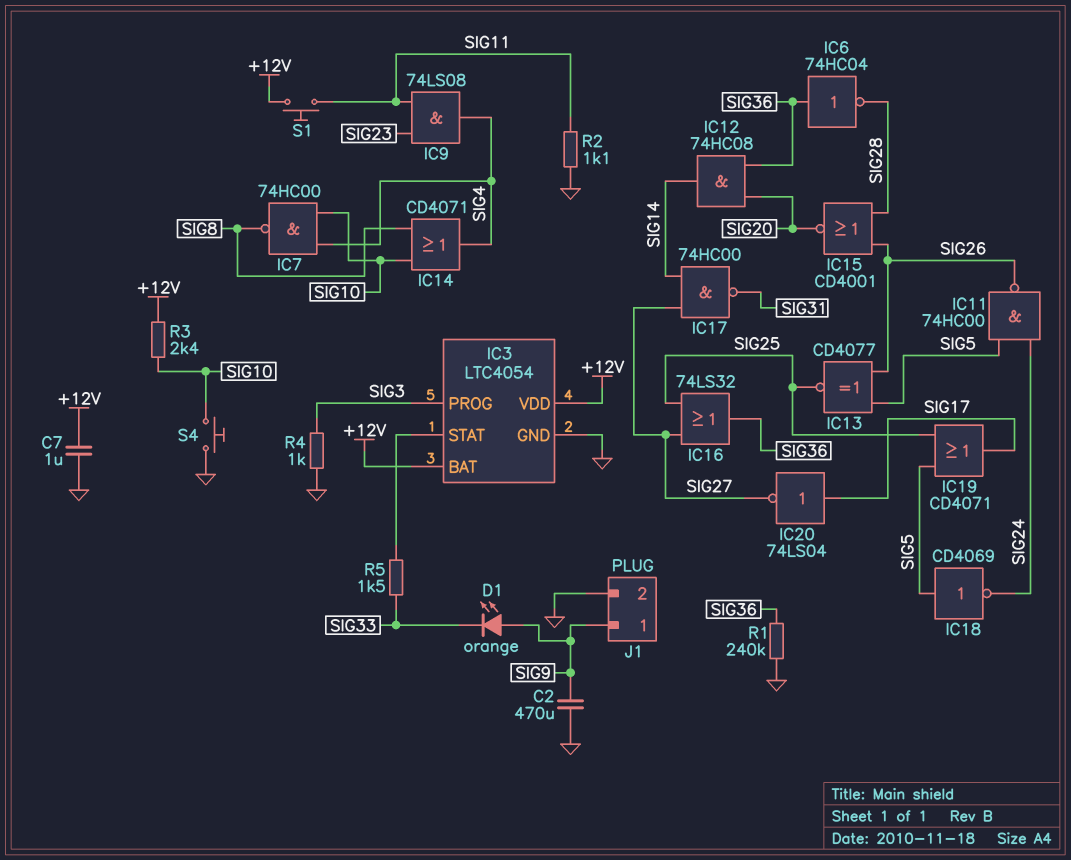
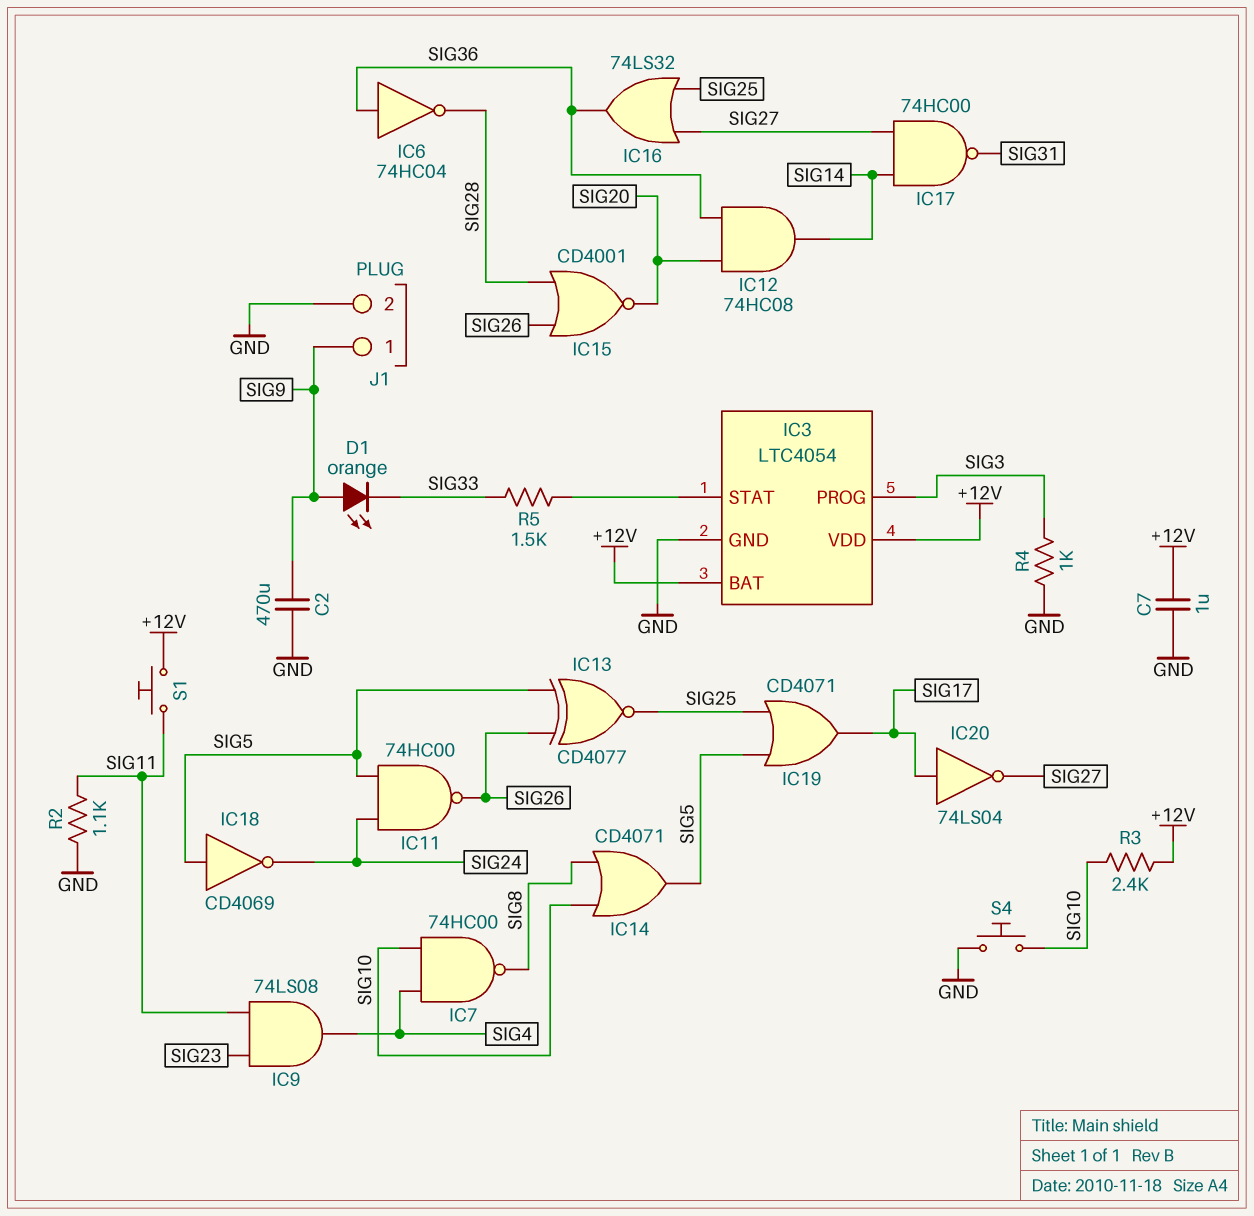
IC14: OR CD4071 (in SIG8, in SIG10, out SIG4) -> OR CD4071 (in SIG8, in SIG10, out SIG5)
R1: 240k (GND, SIG36) -> none

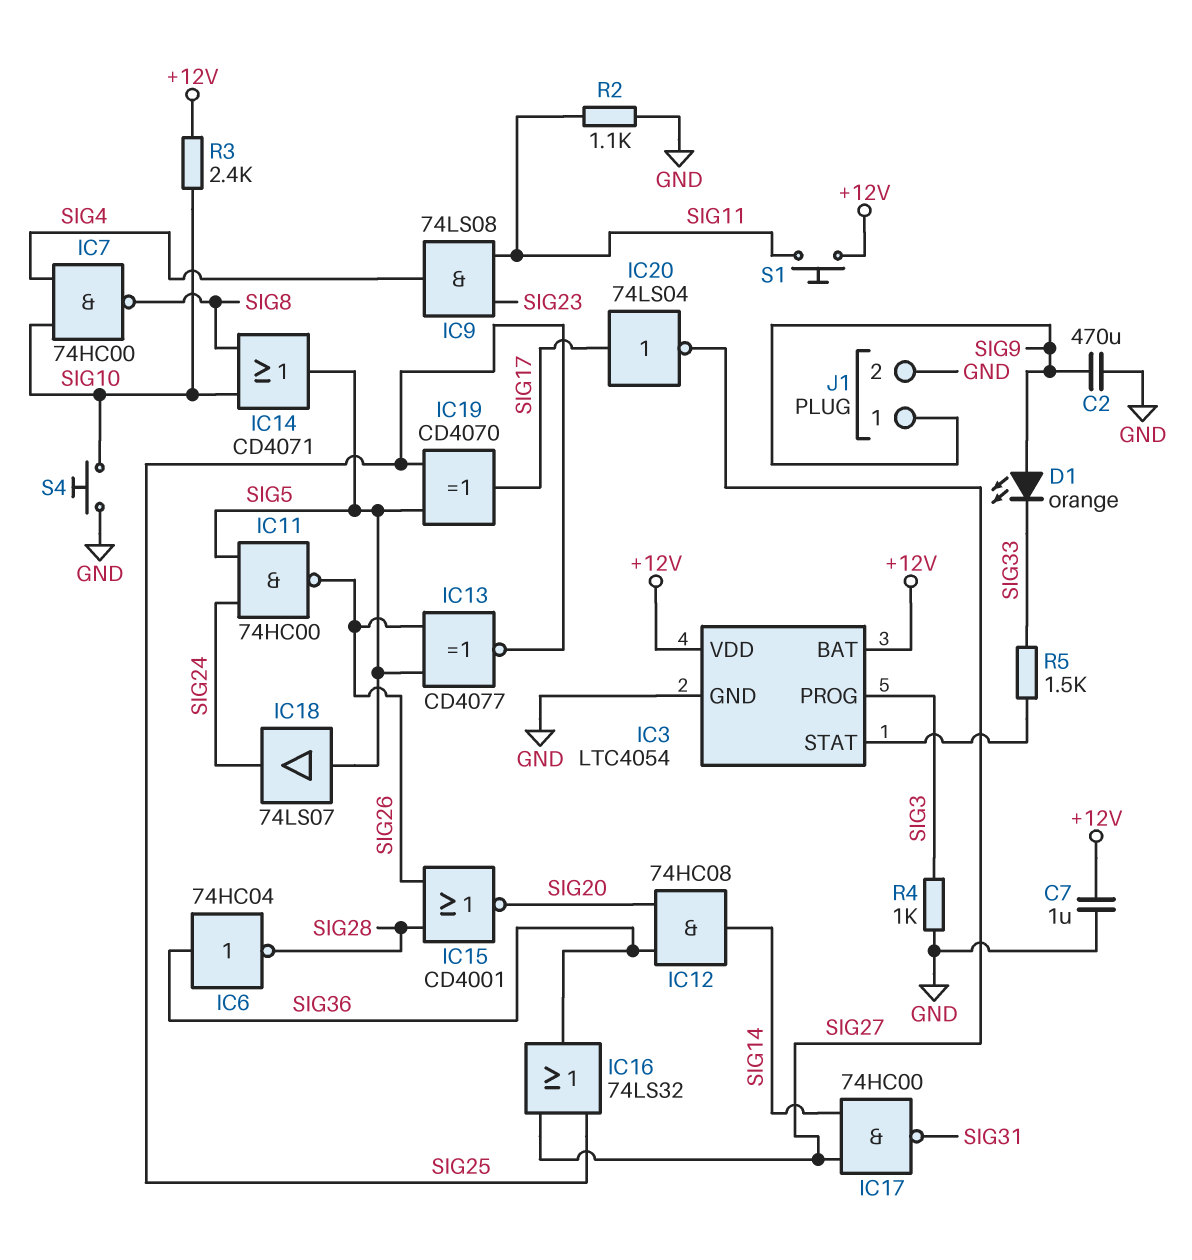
IC18: NOT CD4069 (in SIG5, out SIG24) -> buffer 74LS07 (in SIG5, out SIG24)
IC19: OR CD4071 (in SIG5, in SIG25, out SIG17) -> XOR CD4070 (in SIG5, in SIG25, out SIG17)

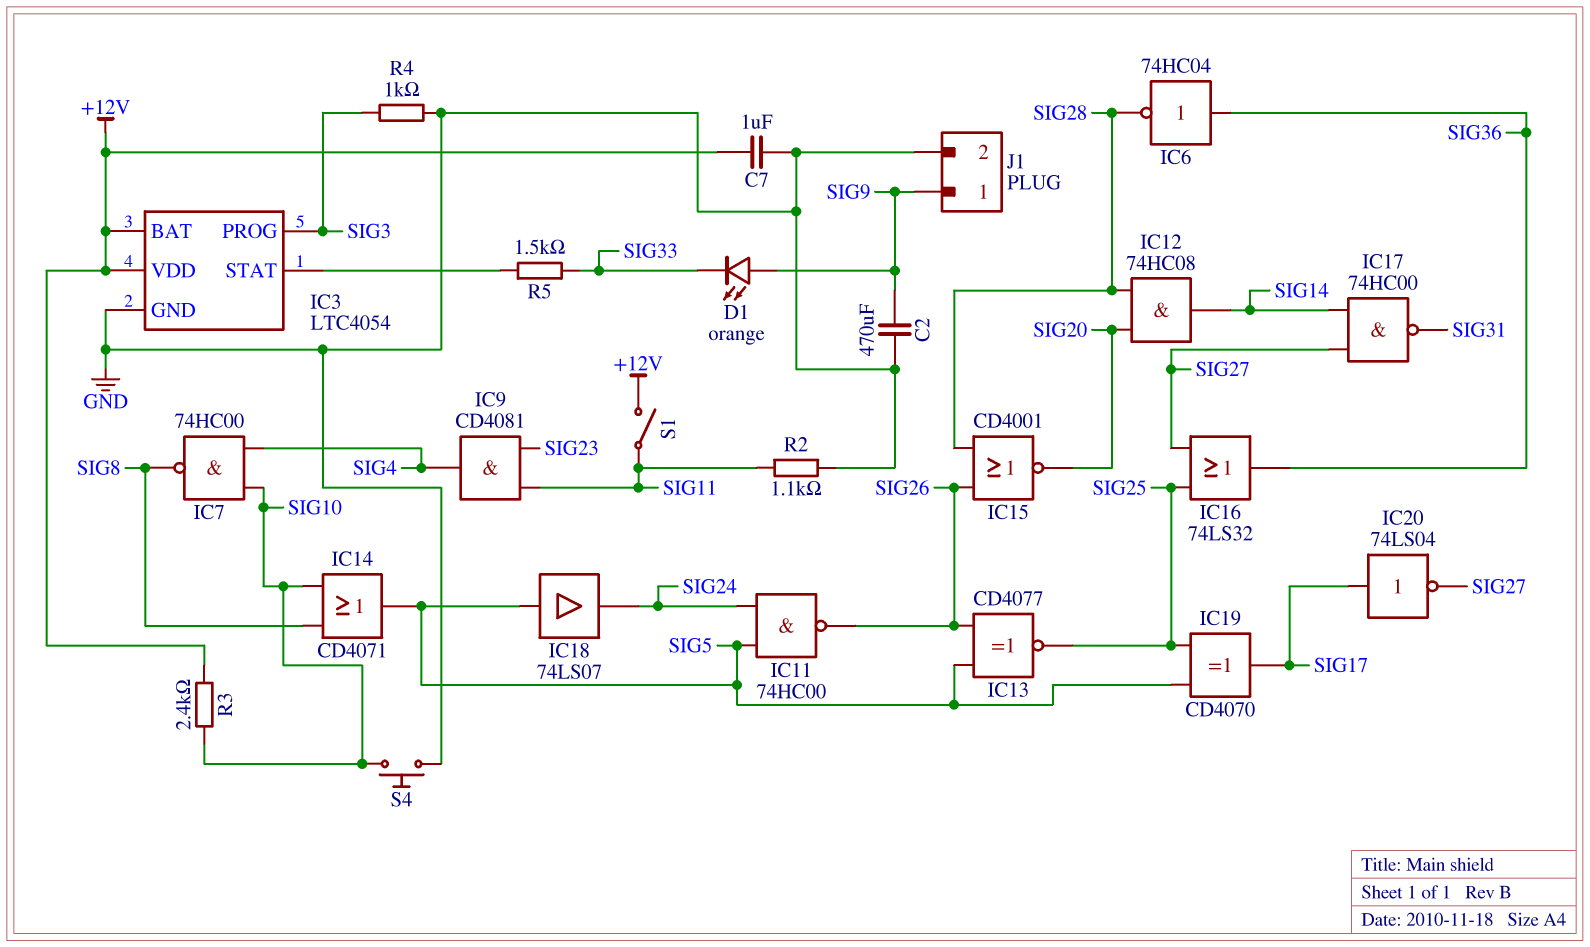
IC9: AND 74LS08 (in SIG11, in SIG23, out SIG4) -> AND CD4081 (in SIG11, in SIG23, out SIG4)
IC12: AND 74HC08 (in SIG20, in SIG36, out SIG14) -> AND 74HC08 (in SIG20, in SIG28, out SIG14)
S1: button (+12V, SIG11) -> switch (+12V, SIG11)

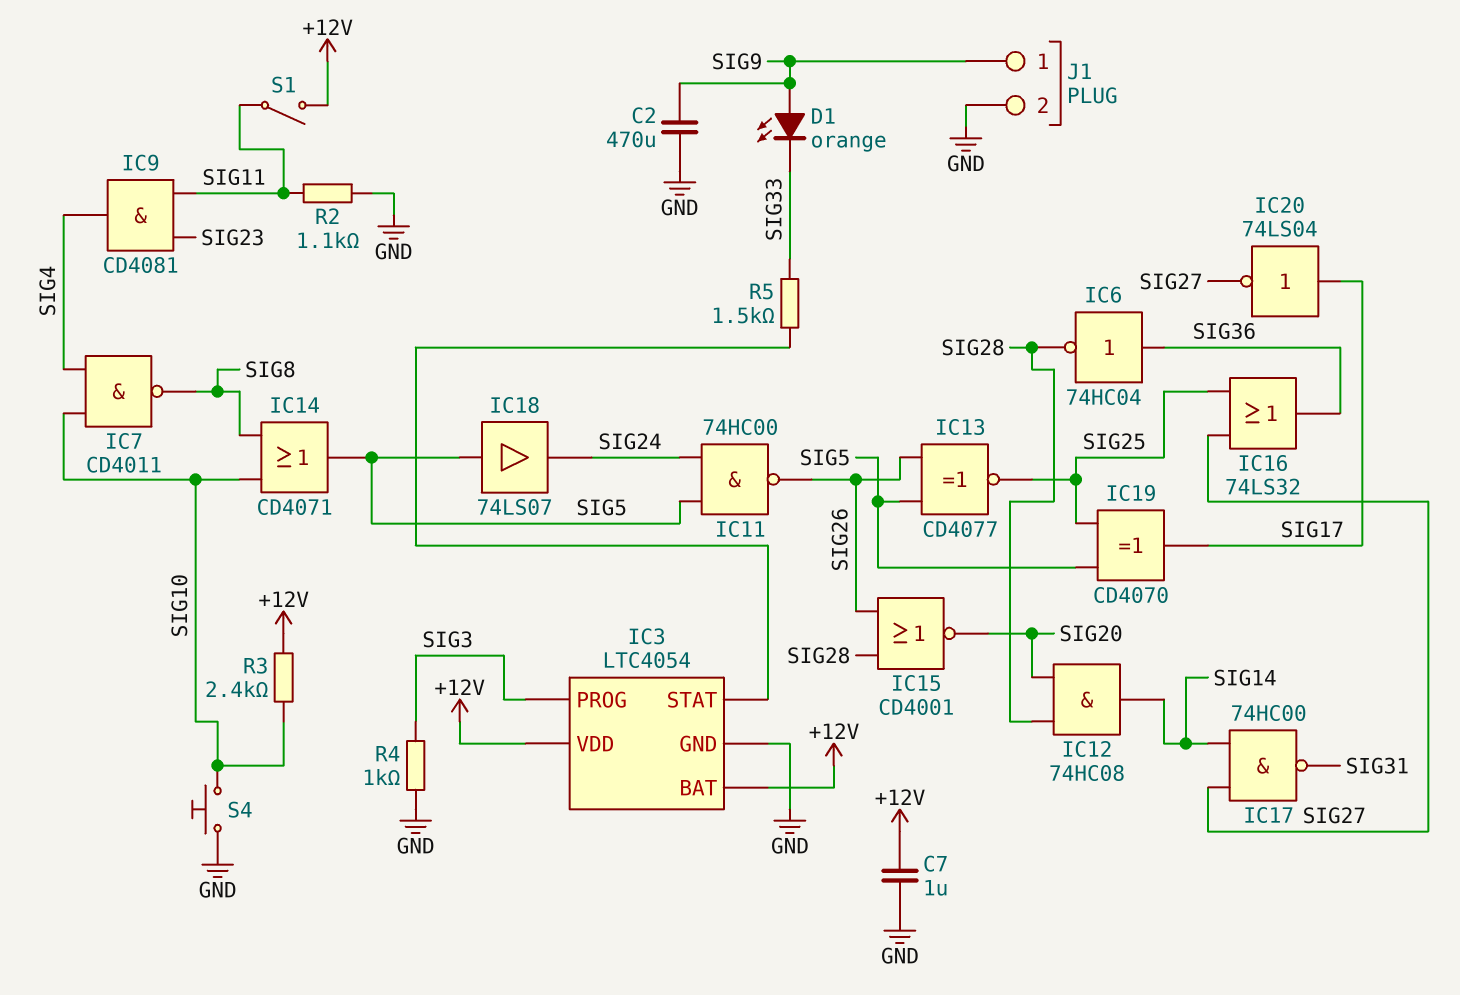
IC7: NAND 74HC00 (in SIG4, in SIG10, out SIG8) -> NAND CD4011 (in SIG4, in SIG10, out SIG8)

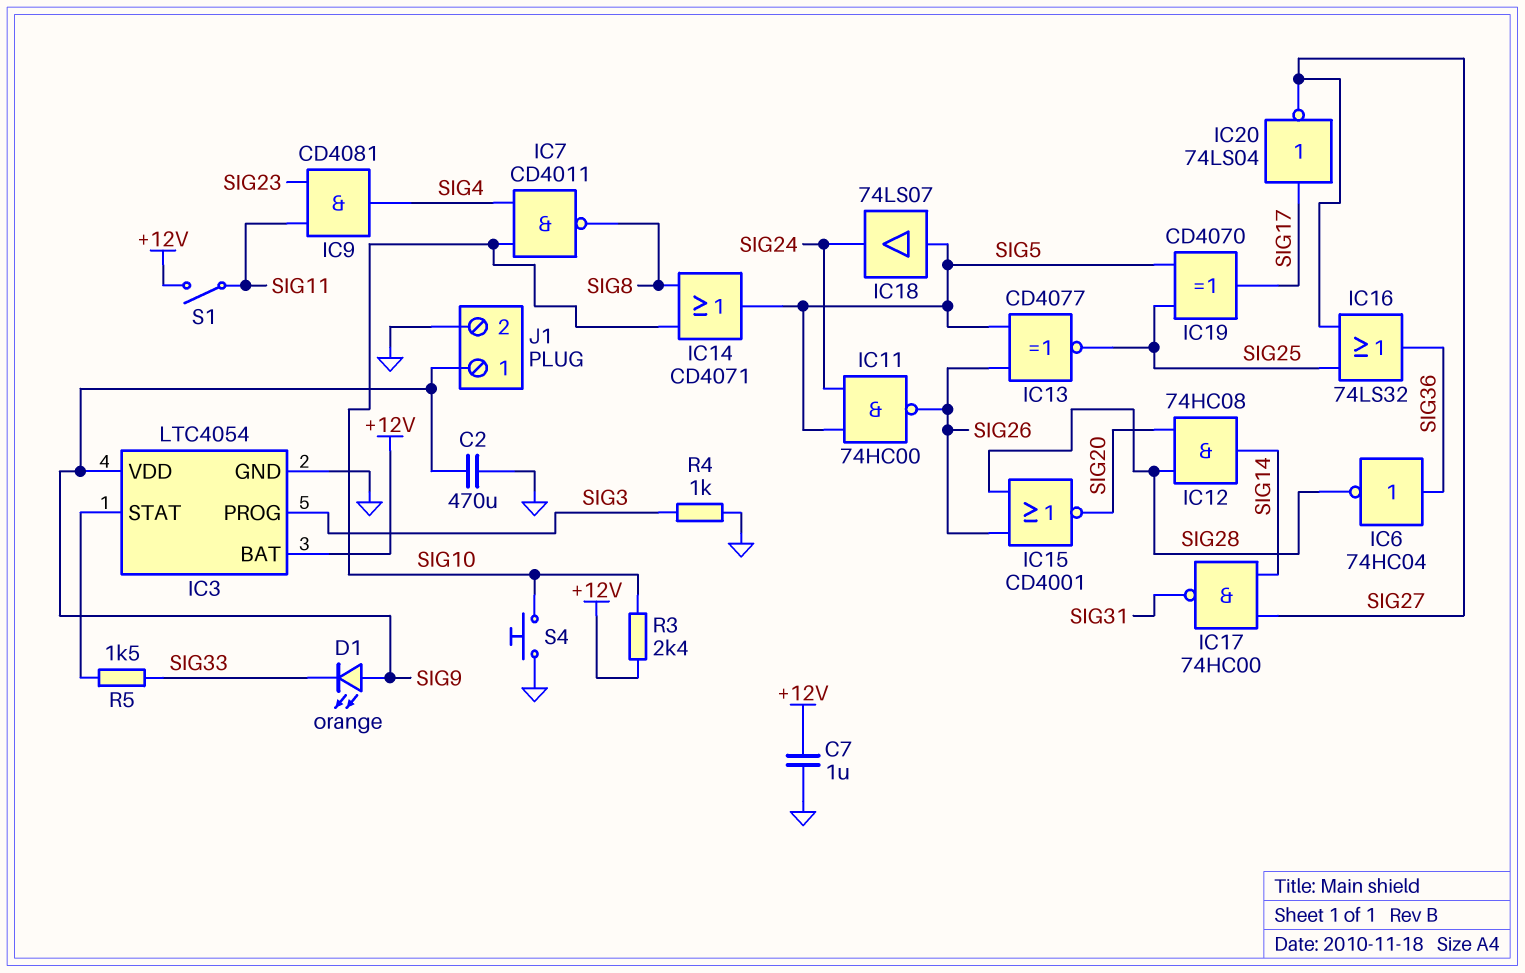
IC3 pin VDD: +12V -> SIG9
R2: 1.1k (GND, SIG11) -> none

